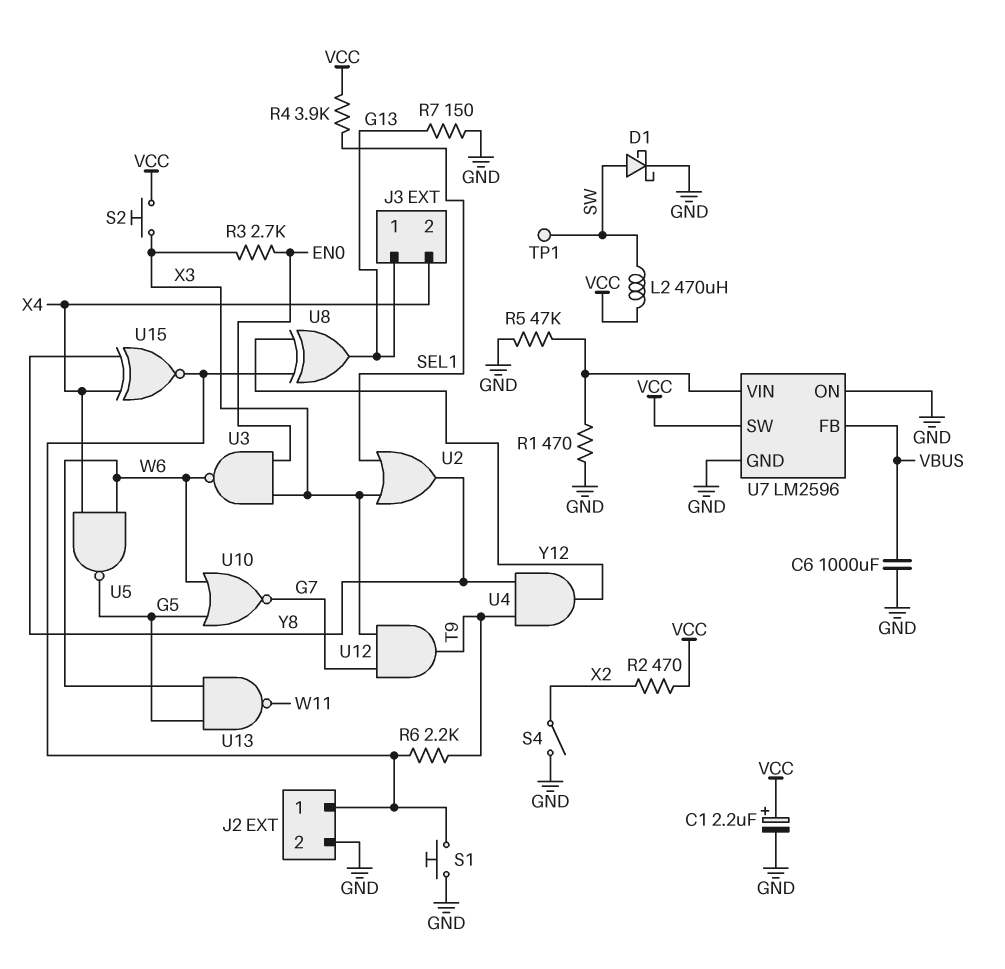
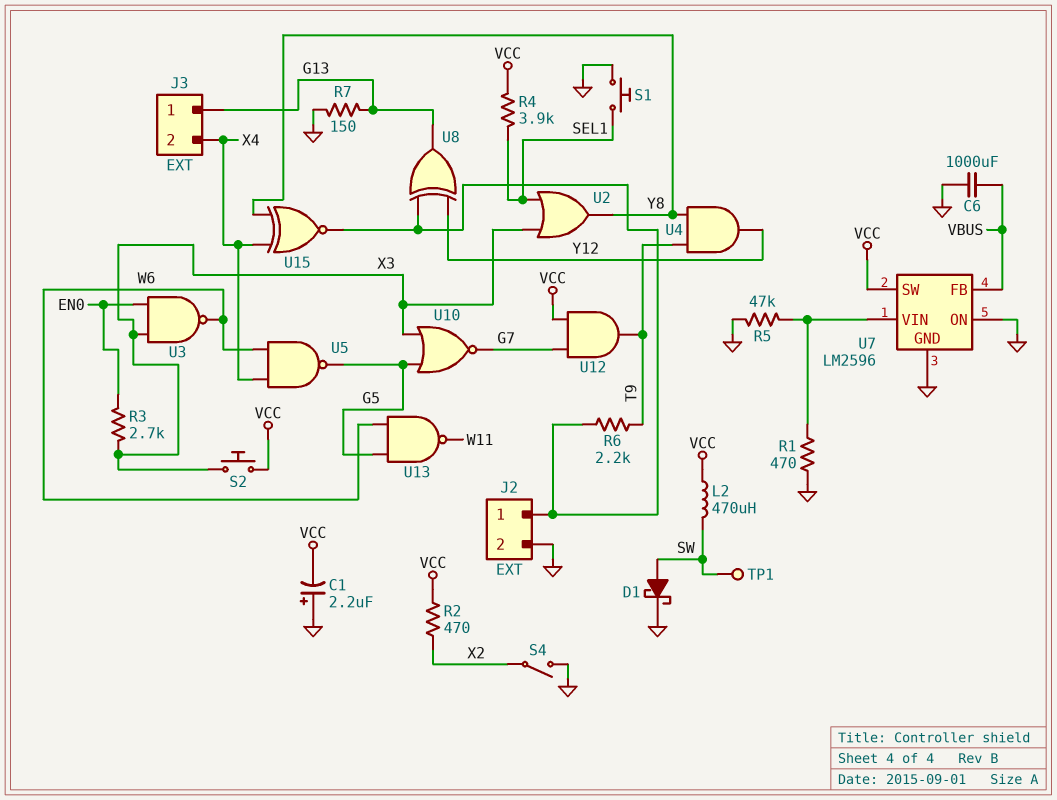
C1: 2.2uF (plus VCC, minus GND) -> 2.2uF (plus GND, minus VCC)
S1: button (GND, J2/1) -> button (GND, SEL1)
U10: NOR (in G5, in W6, out G7) -> NOR (in G5, in X3, out G7)
U12: AND (in G7, in X3, out T9) -> AND (in G7, in VCC, out T9)

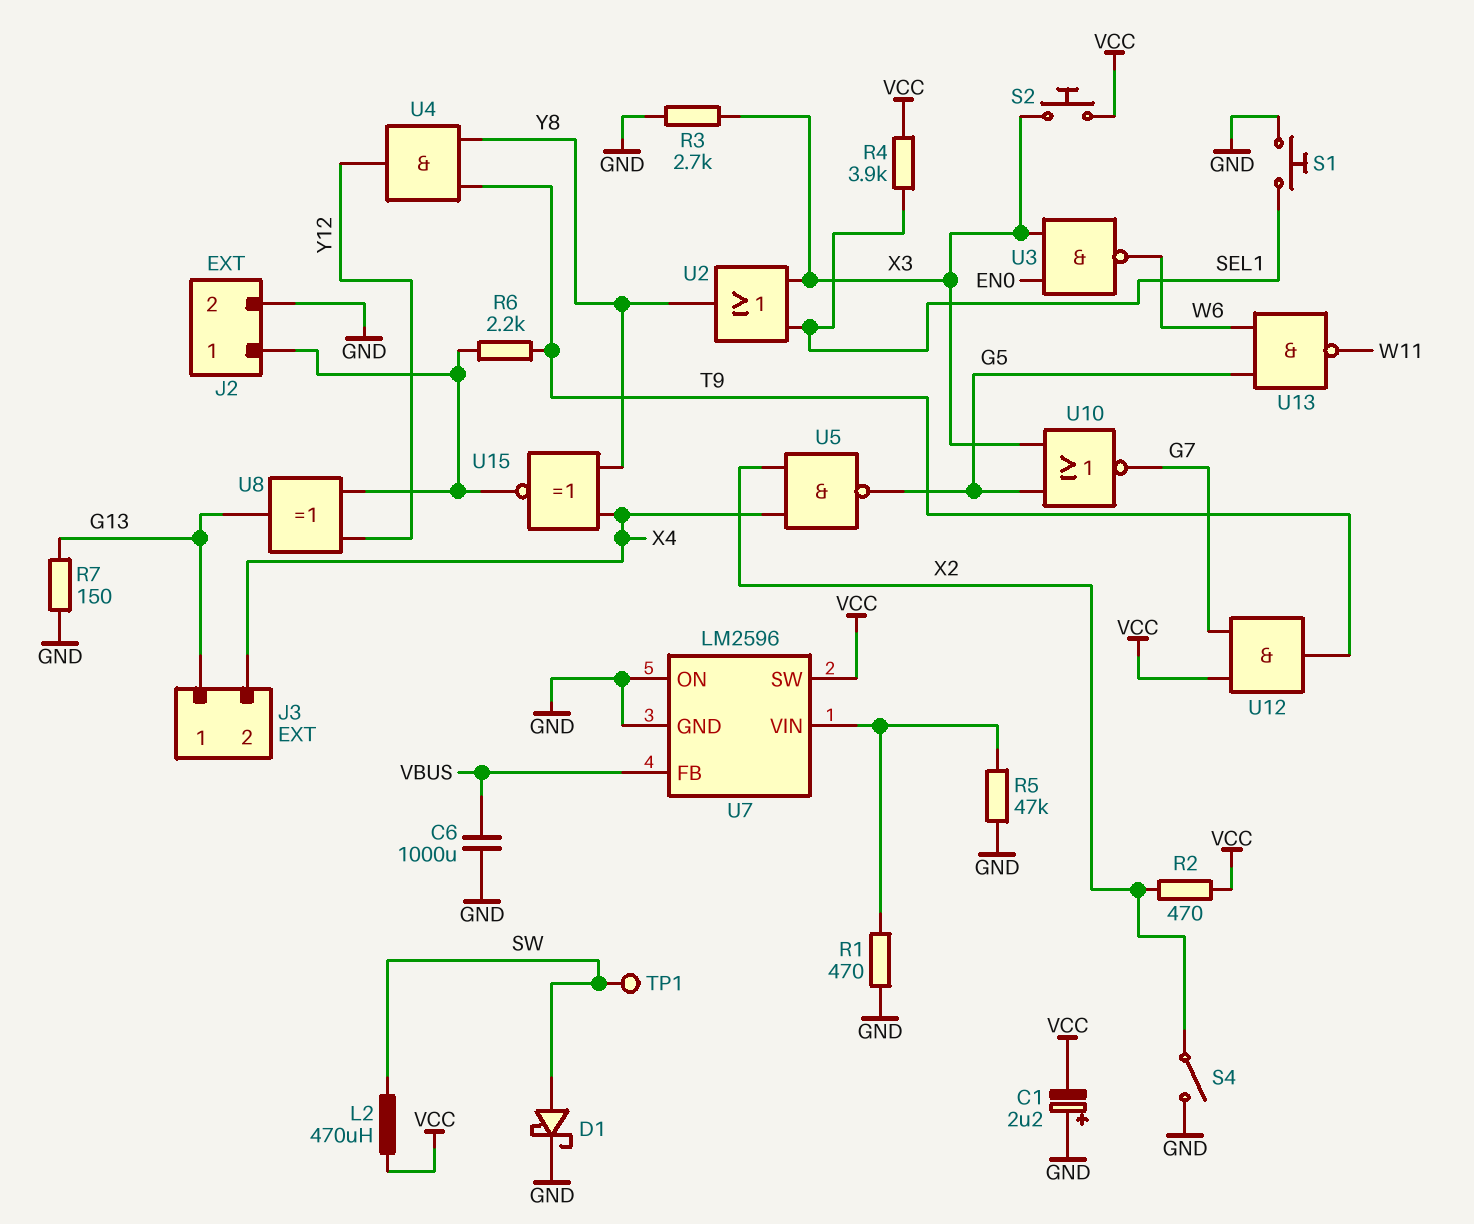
R3: 2.7k (EN0, X3) -> 2.7k (GND, X3)
U5: NAND (in W6, in X4, out G5) -> NAND (in X2, in X4, out G5)

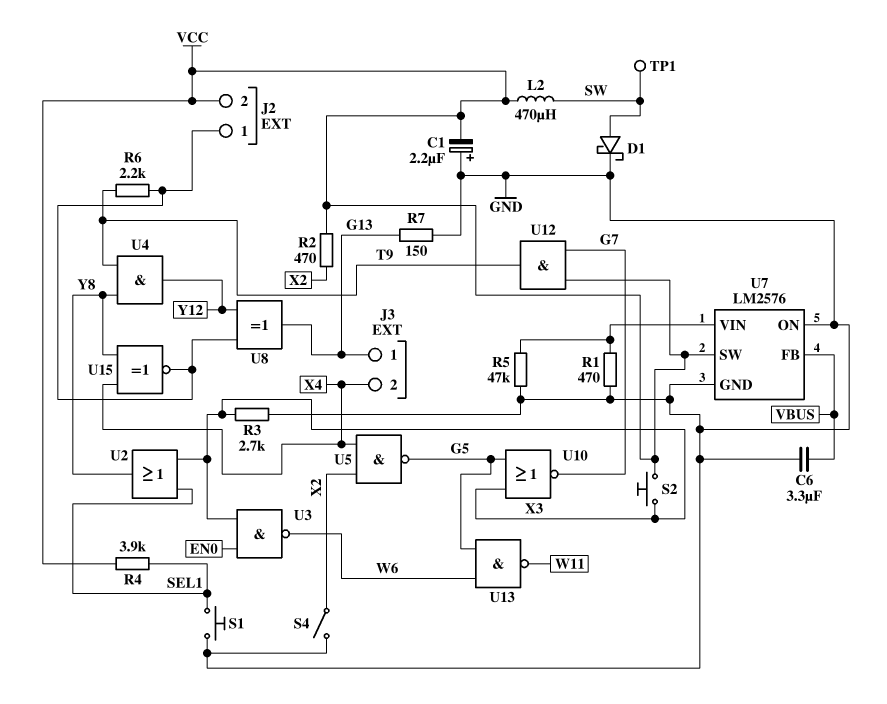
C6: 1000uF (GND, VBUS) -> 3.3uF (GND, VBUS)
J2 pin 2: GND -> VCC
U7: LM2596 -> LM2576

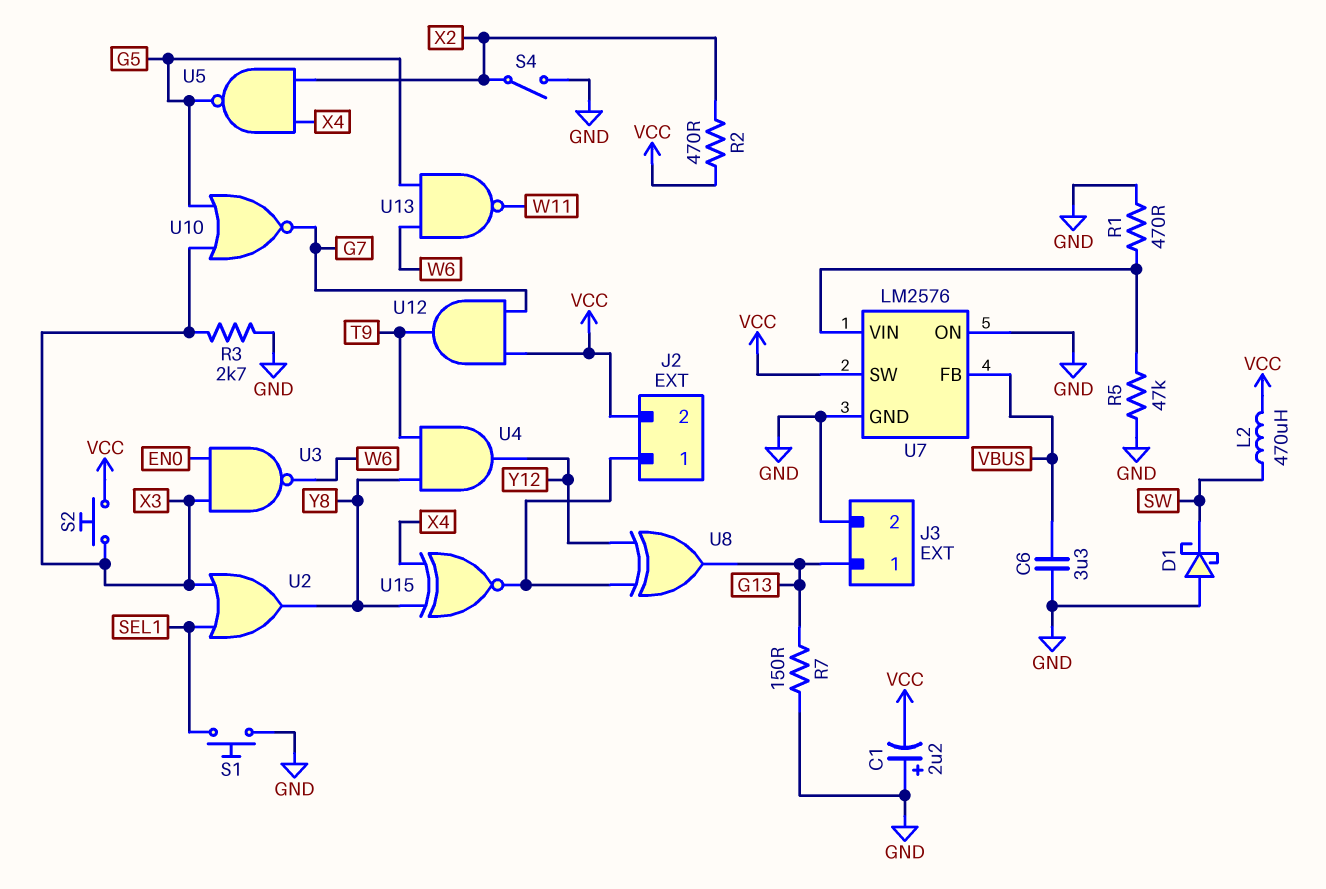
D1: schottky (A SW, K GND) -> schottky (A GND, K SW)
J3 pin 2: X4 -> GND
R4: 3.9k (SEL1, VCC) -> none
R6: 2.2k (J2/1, T9) -> none
TP1: test point (SW) -> none

